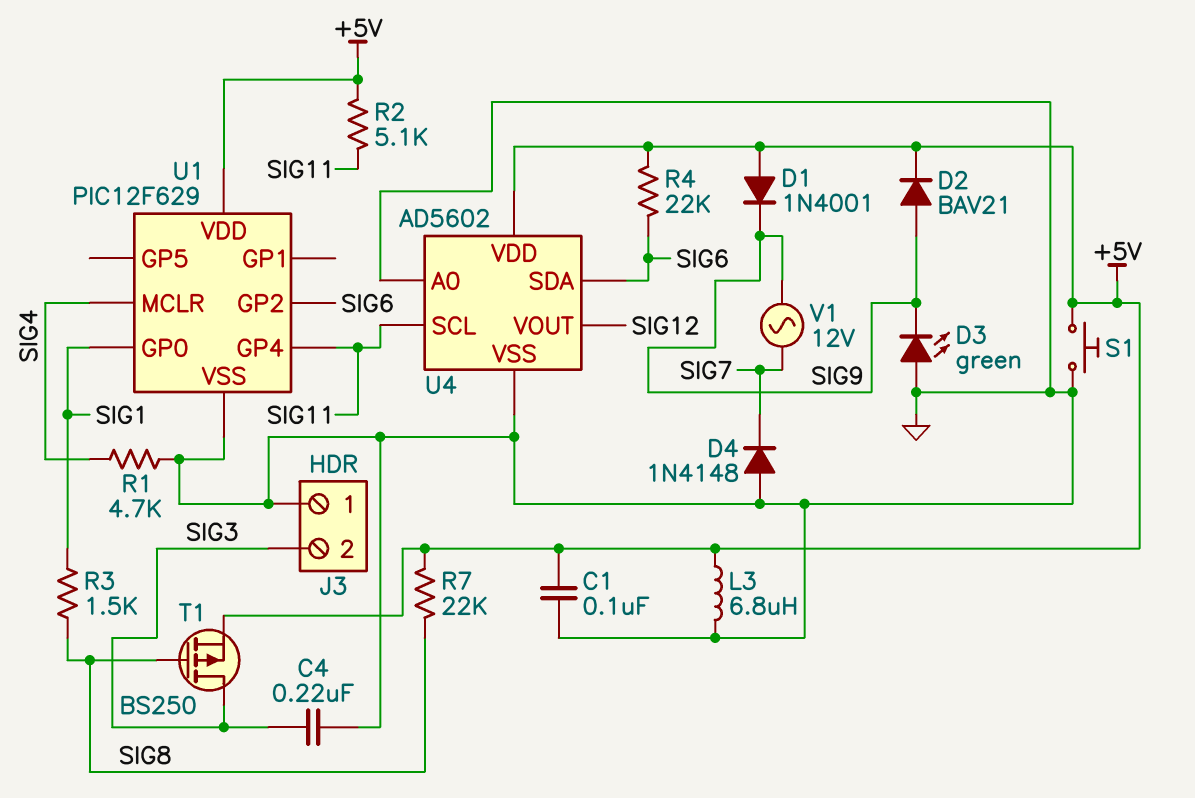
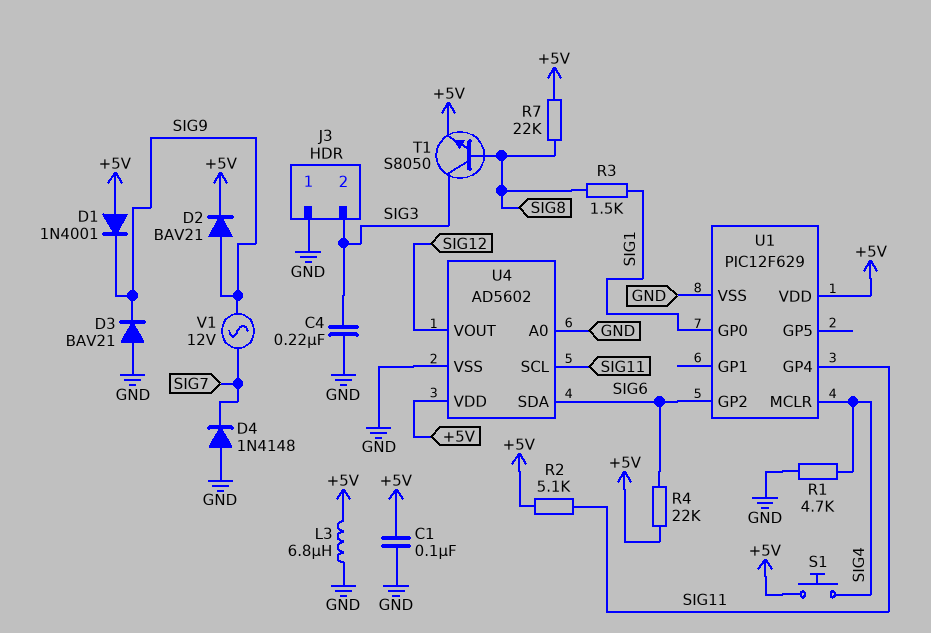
D3: LED green (A GND, K SIG9) -> diode BAV21 (A GND, K SIG9)
S1: button (+5V, GND) -> button (+5V, SIG4)
T1: PMOS BS250 (G SIG8, D SIG3, S +5V) -> NPN S8050 (B SIG8, C SIG3, E +5V)

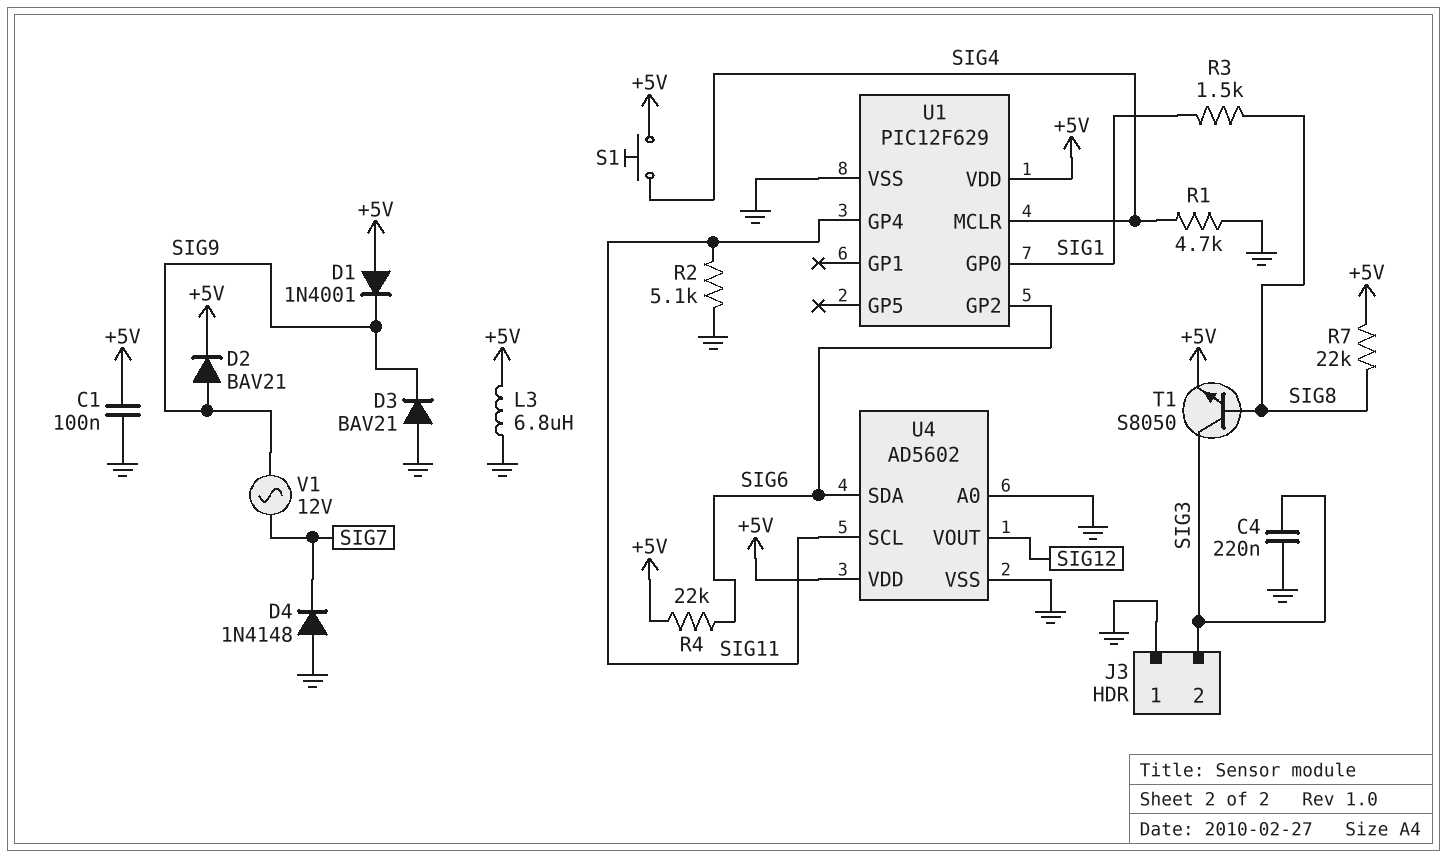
R2: 5.1k (+5V, SIG11) -> 5.1k (GND, SIG11)

